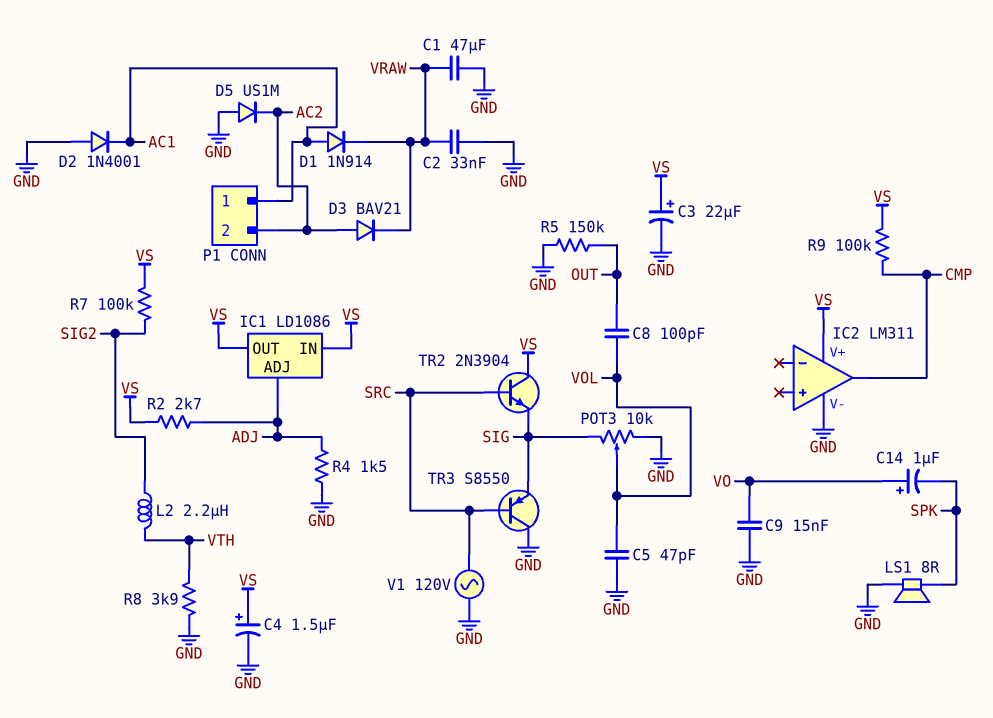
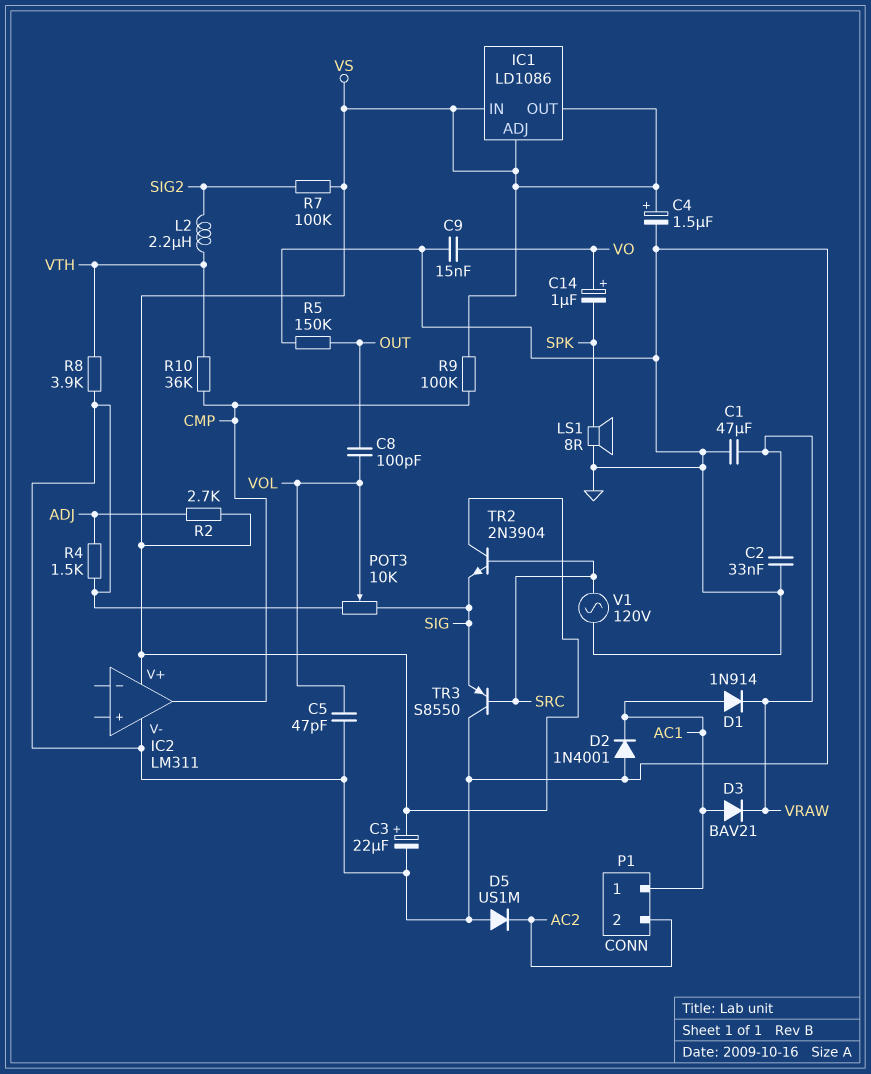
D3: diode BAV21 (A AC2, K VRAW) -> diode BAV21 (A AC1, K VRAW)
IC1 pin ADJ: ADJ -> VS
R10: none -> 36k (CMP, VTH)

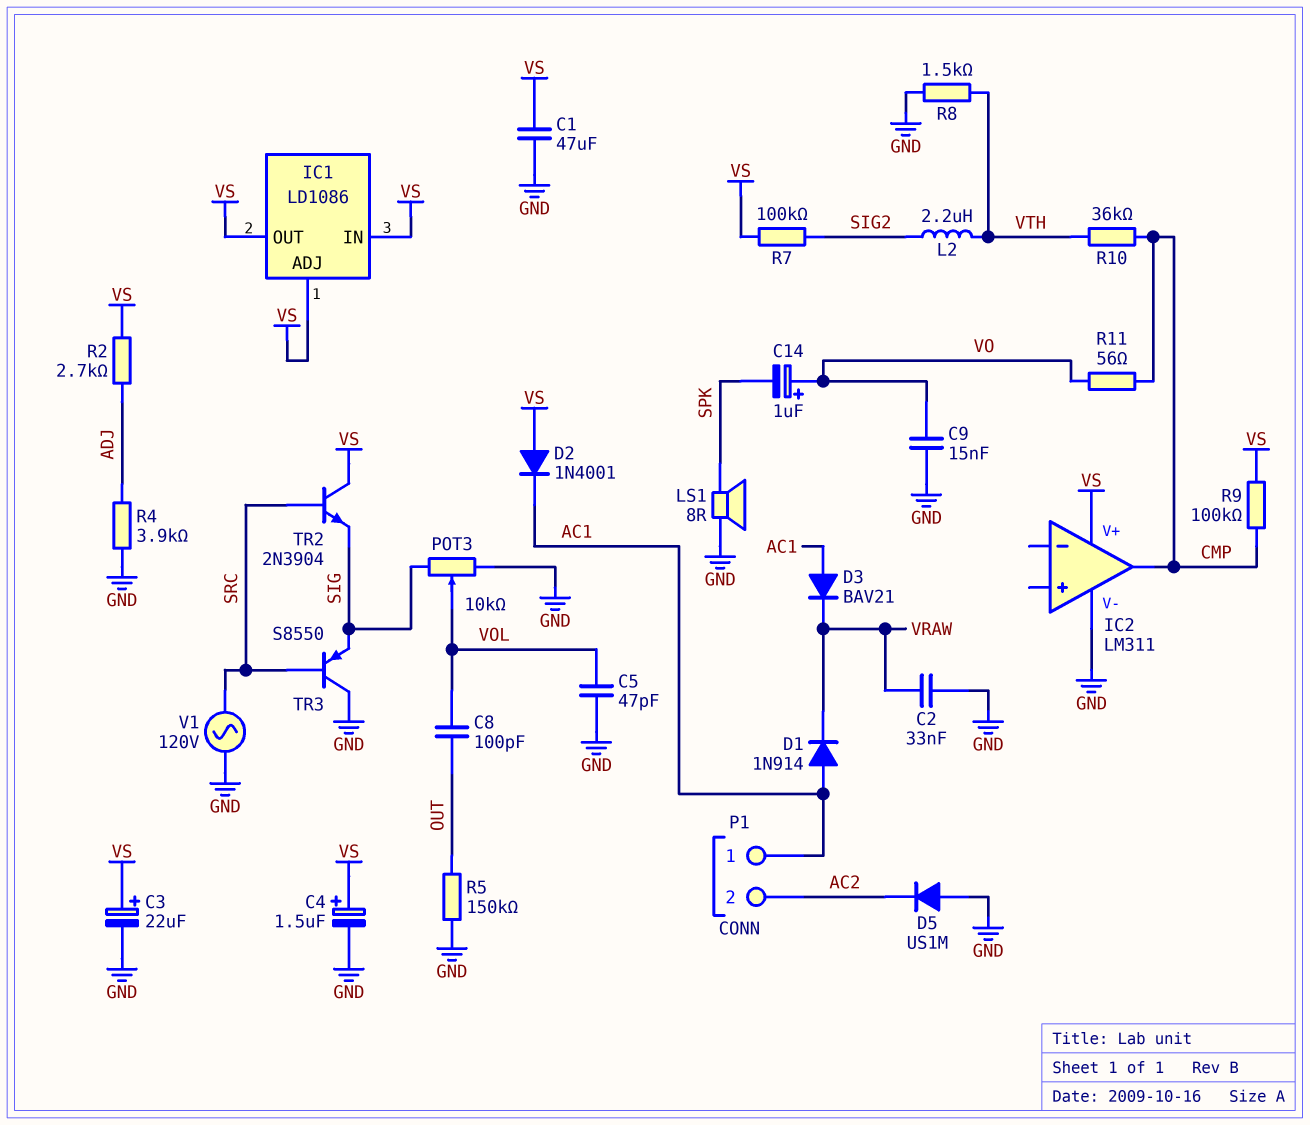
C1: 47uF (GND, VRAW) -> 47uF (GND, VS)
D2: diode 1N4001 (A GND, K AC1) -> diode 1N4001 (A VS, K AC1)
R4: 1.5k (ADJ, GND) -> 3.9k (ADJ, GND)
R8: 3.9k (GND, VTH) -> 1.5k (GND, VTH)
R11: none -> 56 (CMP, VO)

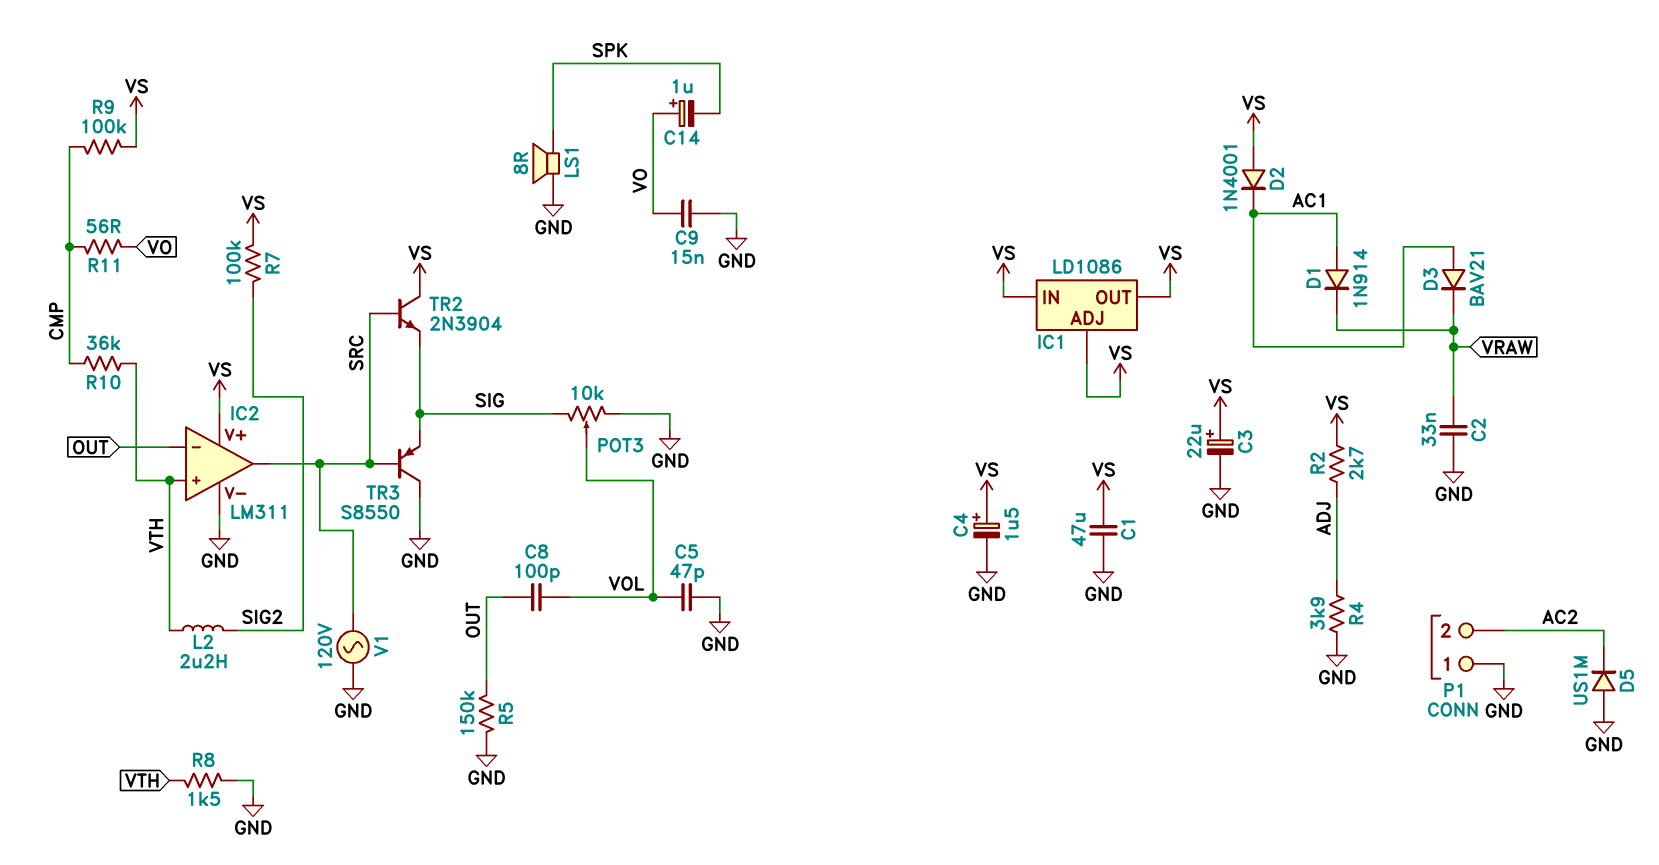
IC2 pin in+: none -> VTH
IC2 pin in-: none -> OUT
IC2 pin out: CMP -> SRC
P1 pin 1: AC1 -> GND

